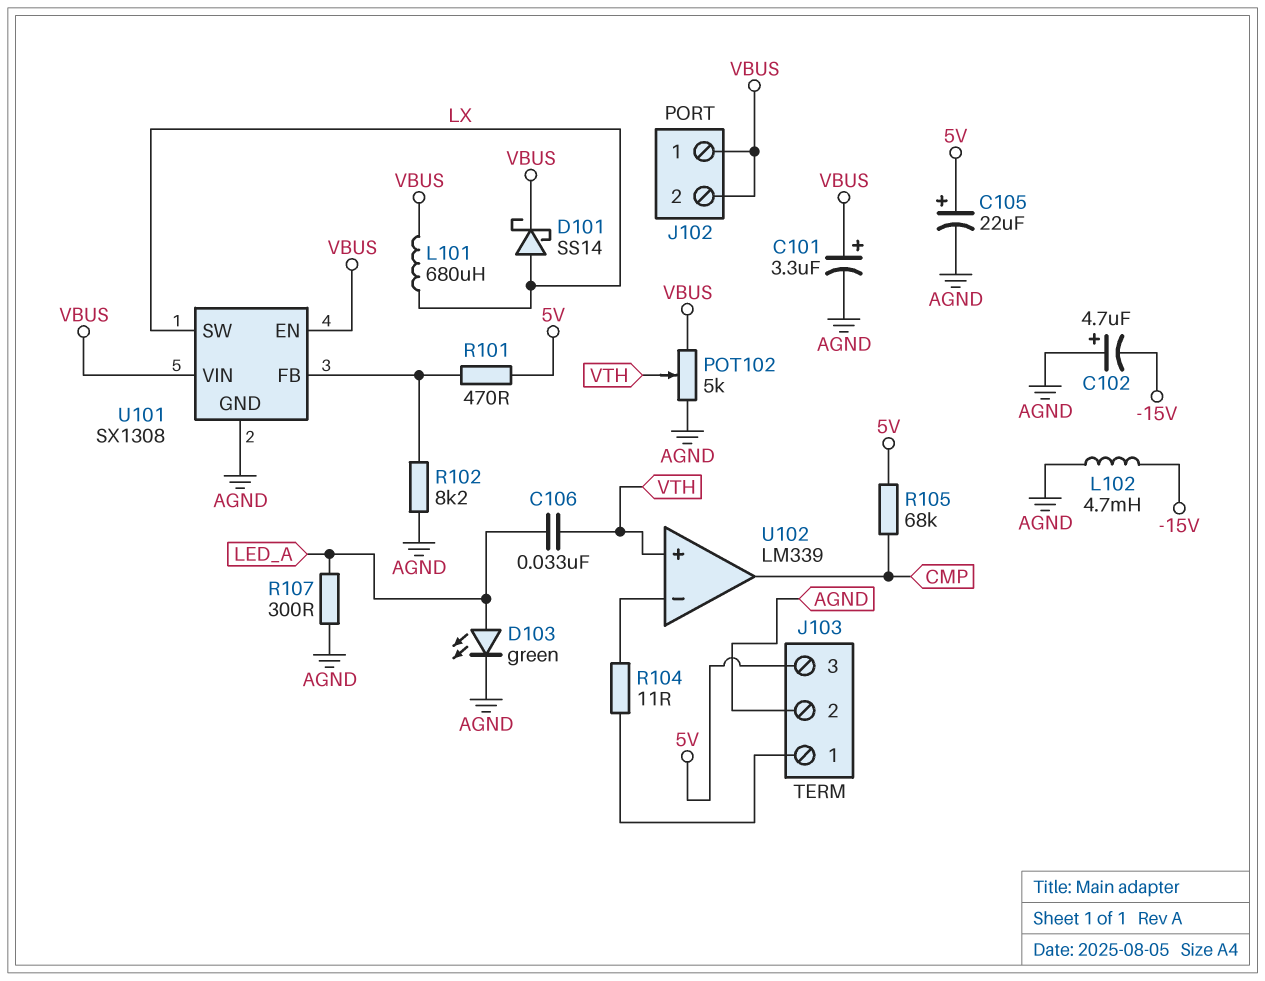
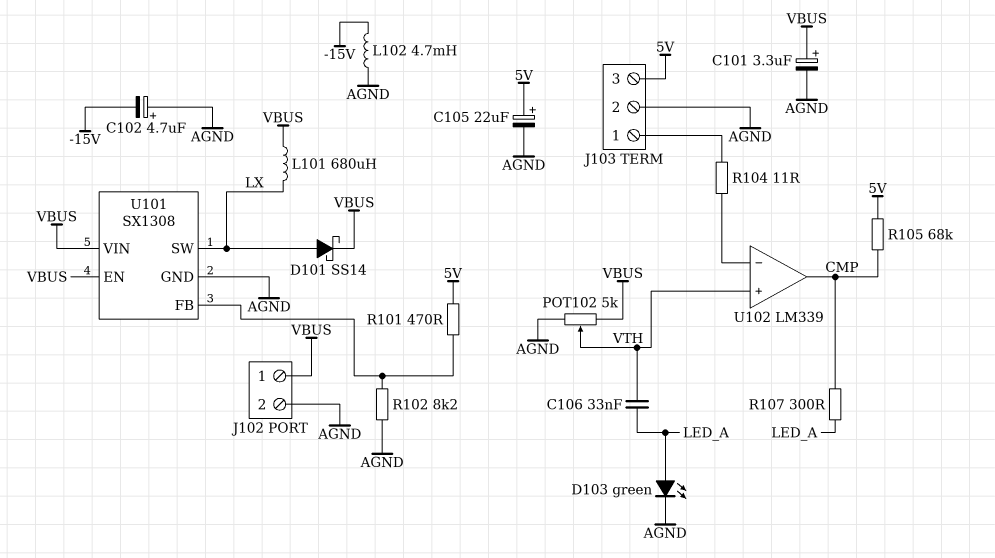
J102 pin 2: VBUS -> AGND
R107: 300 (AGND, LED_A) -> 300 (CMP, LED_A)

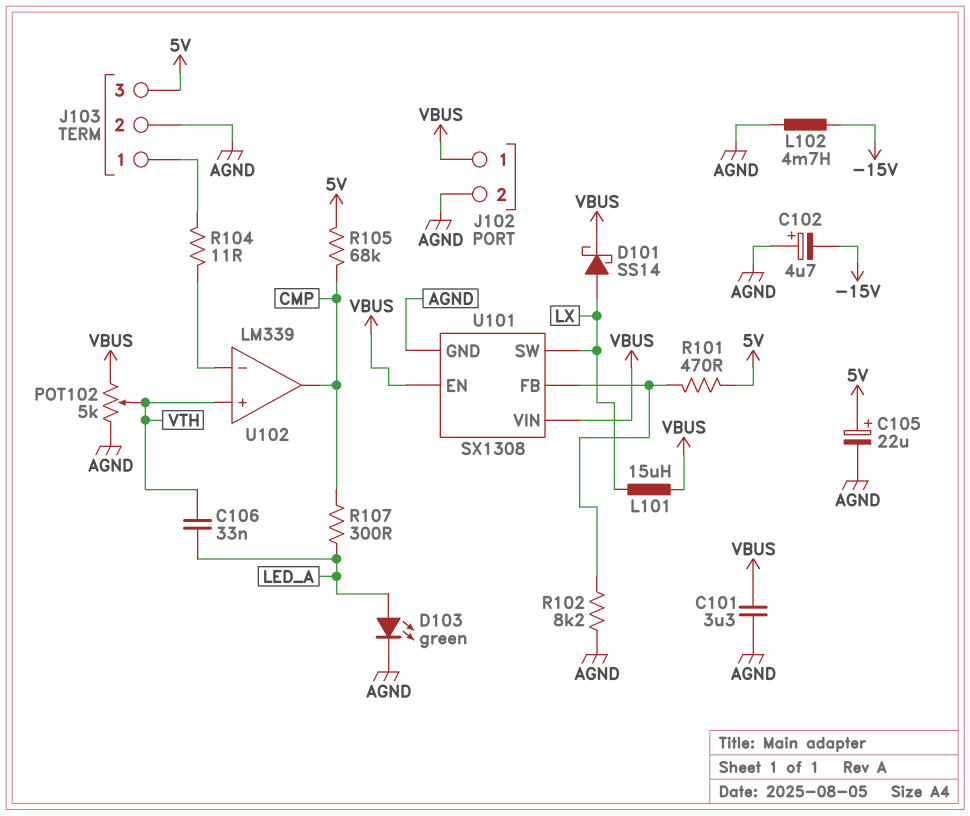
C101: 3.3uF (plus VBUS, minus AGND) -> 3.3uF (AGND, VBUS)
L101: 680uH (LX, VBUS) -> 15uH (LX, VBUS)

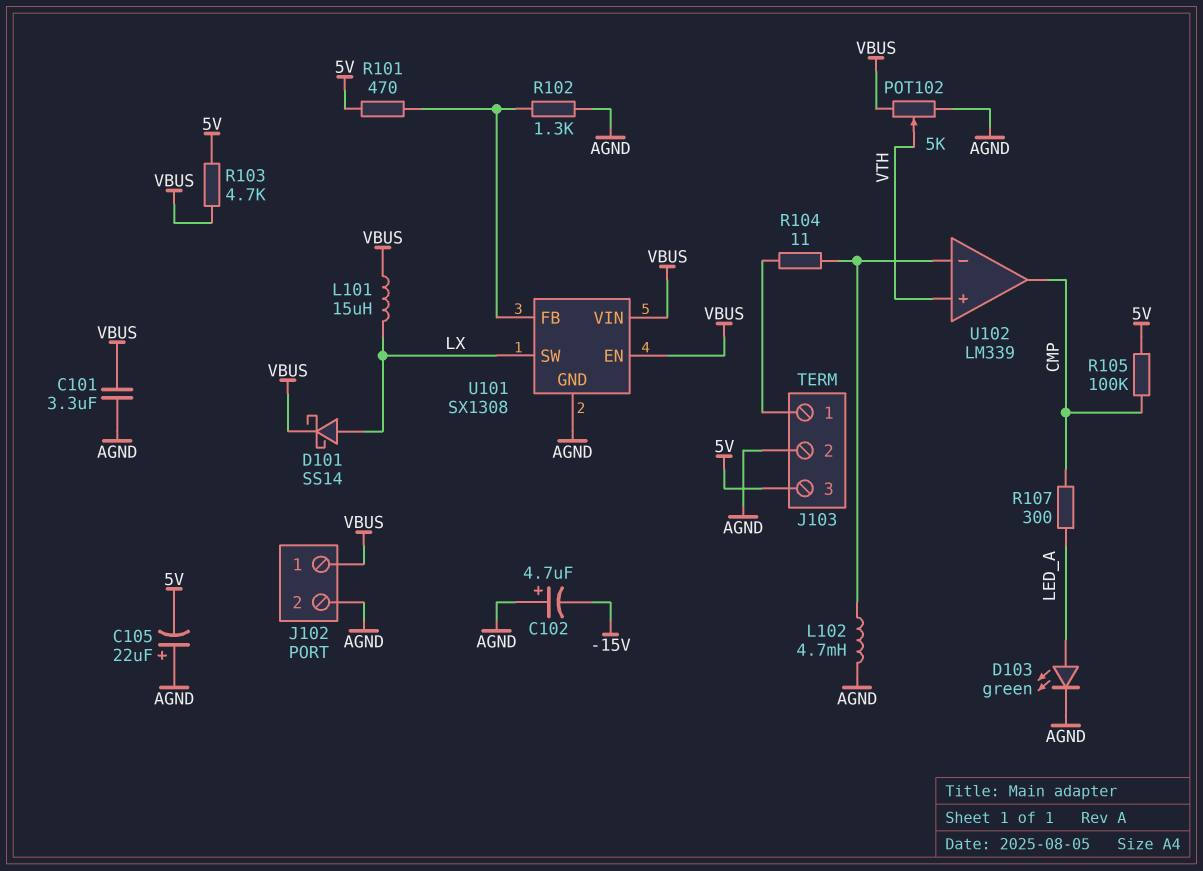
C105: 22uF (plus 5V, minus AGND) -> 22uF (plus AGND, minus 5V)
C106: 33nF (LED_A, VTH) -> none
L102: 4.7mH (-15V, AGND) -> 4.7mH (AGND, U102/in-)
R102: 8.2k (AGND, U101/FB) -> 1.3k (AGND, U101/FB)
R103: none -> 4.7k (5V, VBUS)
R105: 68k (5V, CMP) -> 100k (5V, CMP)

